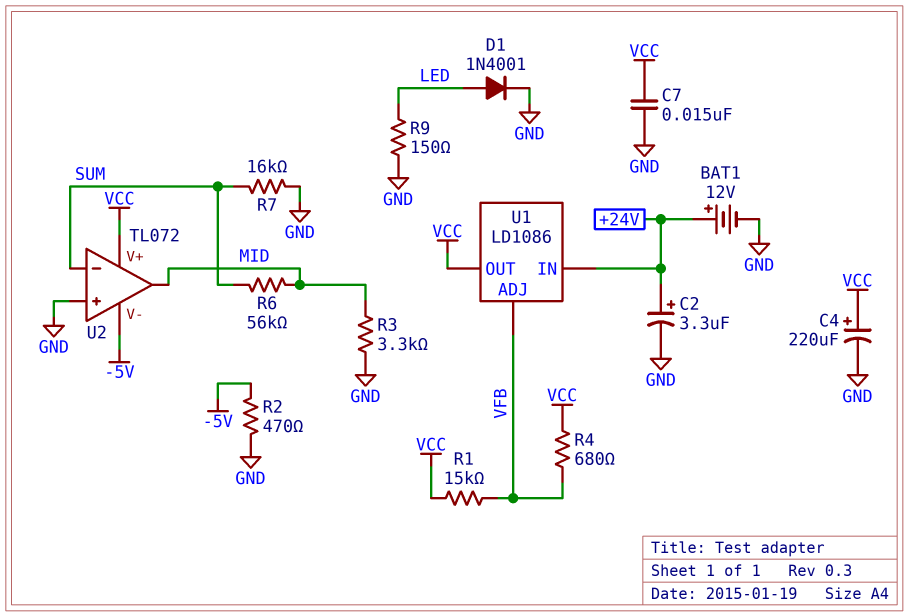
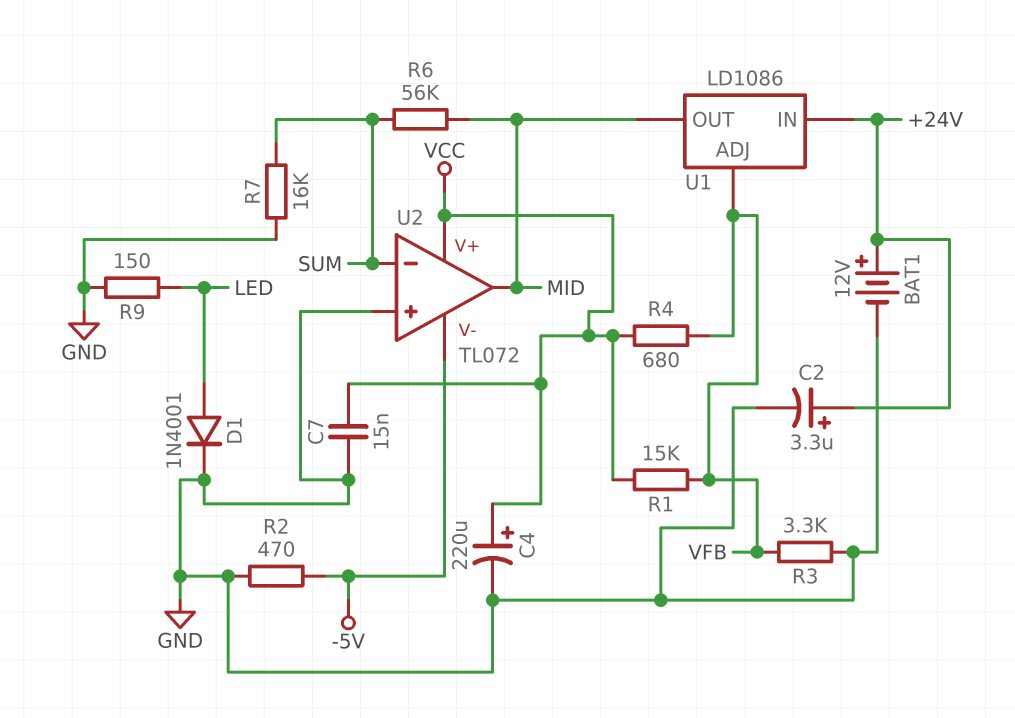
R3: 3.3k (GND, MID) -> 3.3k (GND, VFB)
U1 pin OUT: VCC -> MID

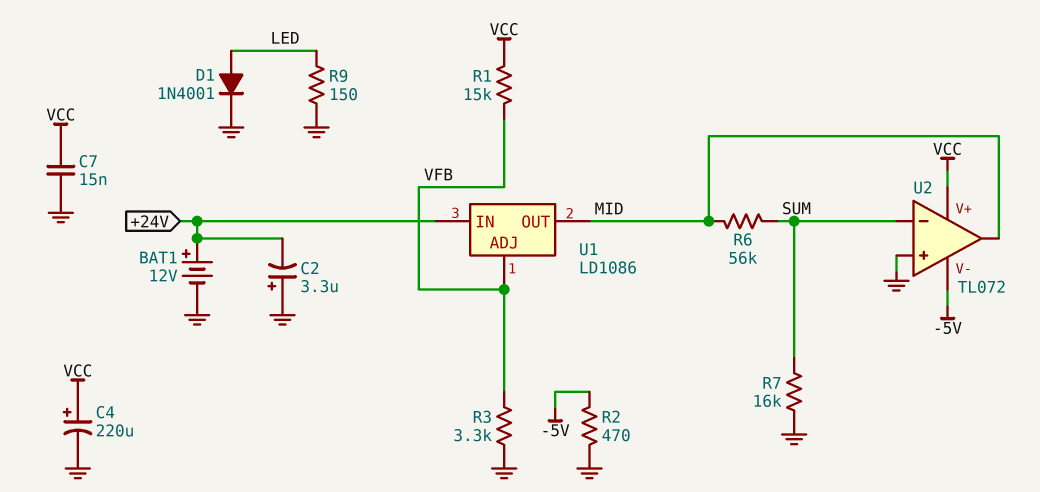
C2: 3.3uF (plus +24V, minus GND) -> 3.3uF (plus GND, minus +24V)
R4: 680 (VCC, VFB) -> none

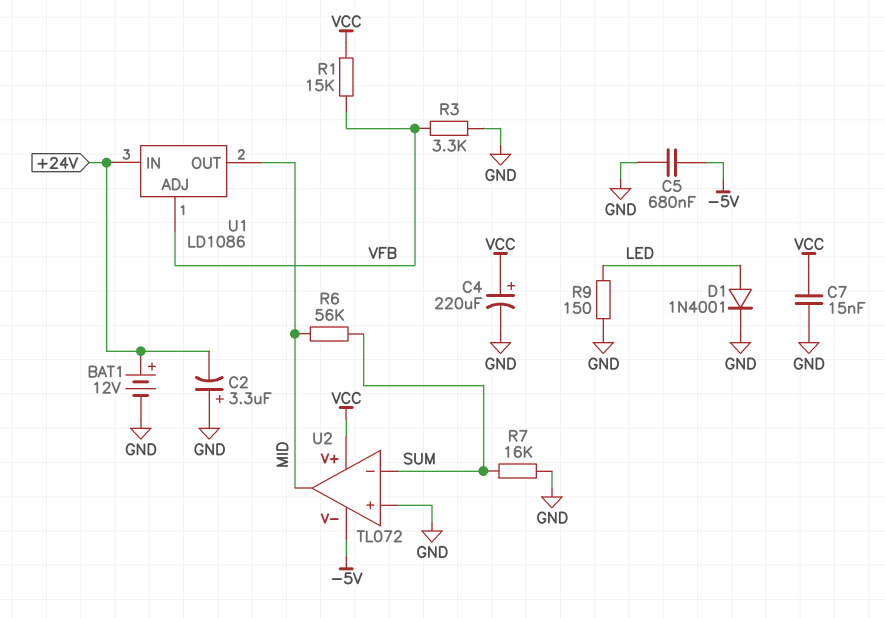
C5: none -> 680nF (-5V, GND)
R2: 470 (-5V, GND) -> none

